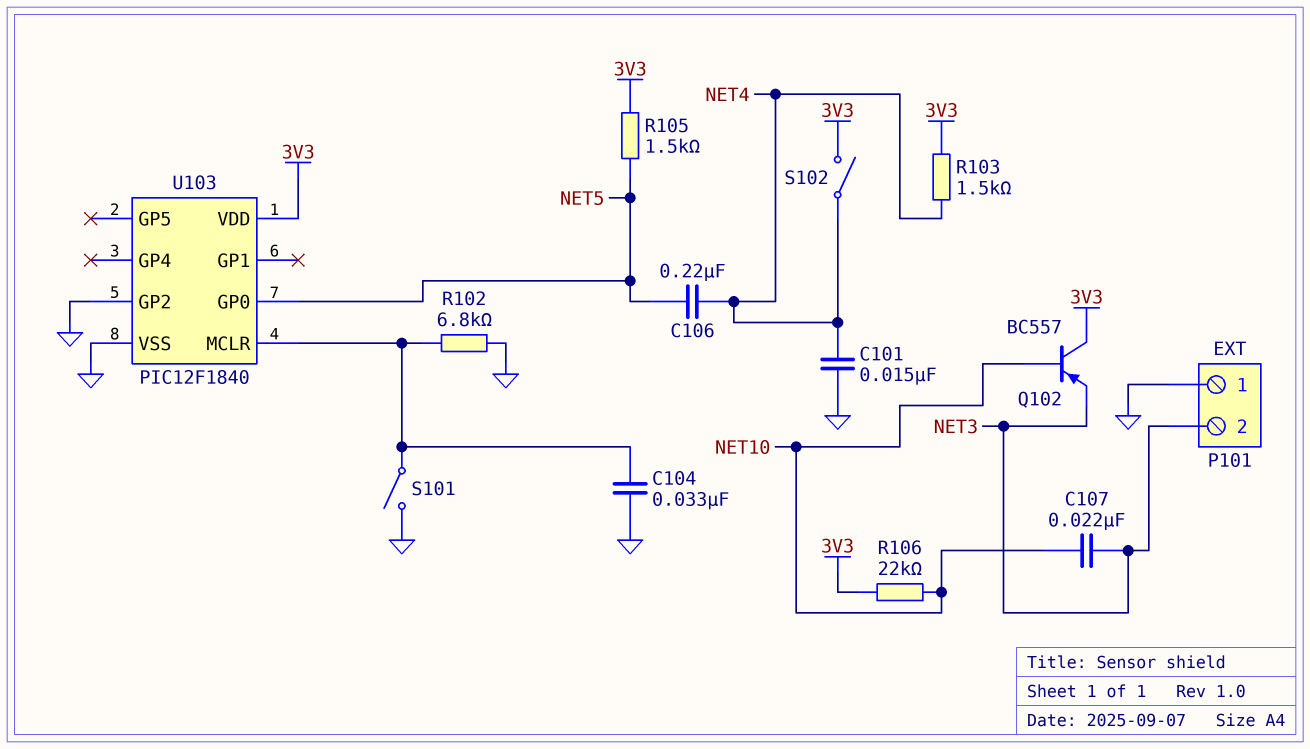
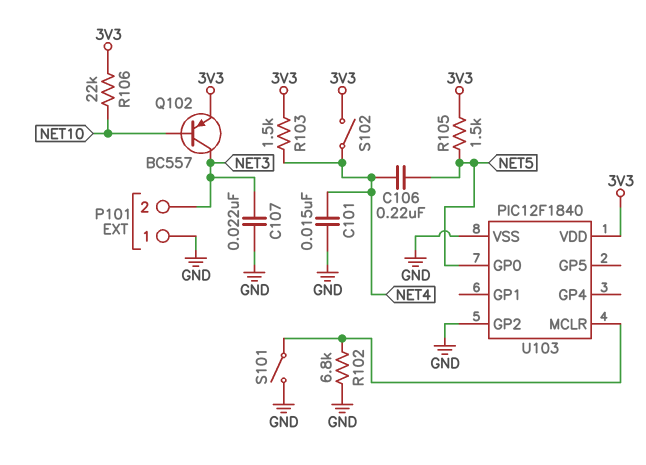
C104: 33nF (GND, U103/MCLR) -> none
C107: 22nF (NET3, NET10) -> 22nF (GND, NET3)
Q102: PNP BC557 (B NET10, C 3V3, E NET3) -> PNP BC557 (B NET10, C NET3, E 3V3)

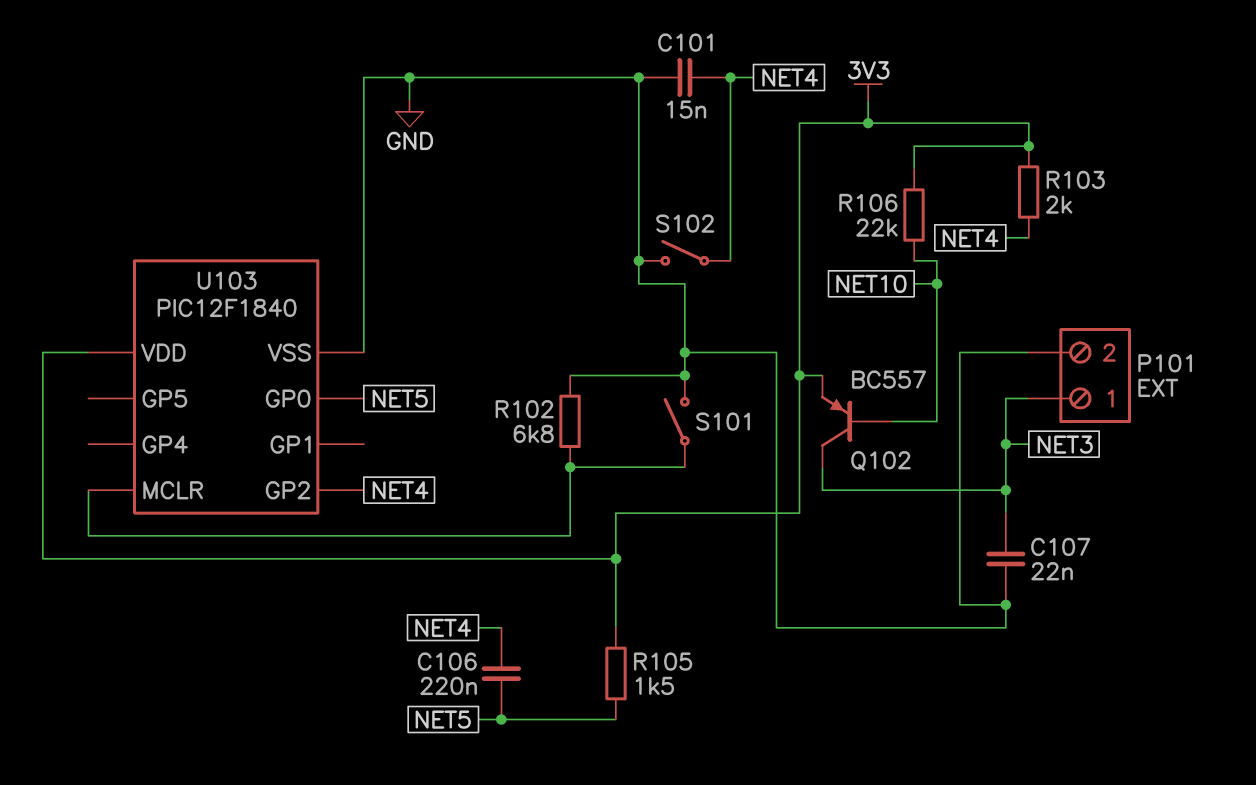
P101 pin 1: GND -> NET3
P101 pin 2: NET3 -> GND
R103: 1.5k (3V3, NET4) -> 2k (3V3, NET4)
S102: switch (3V3, NET4) -> switch (GND, NET4)
U103 pin GP2: GND -> NET4

